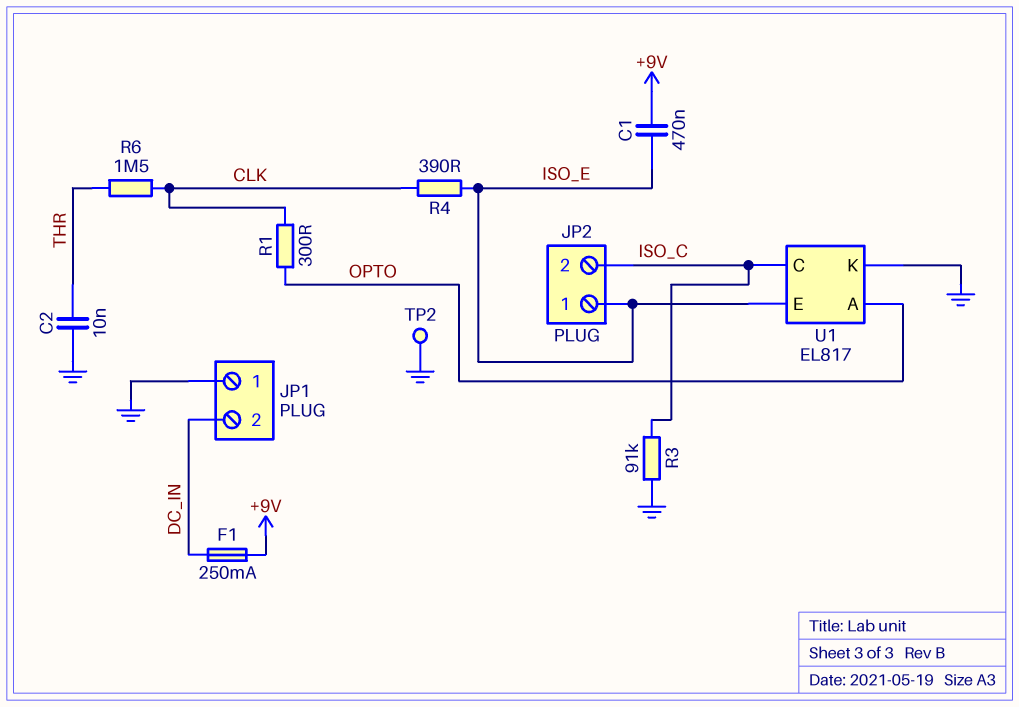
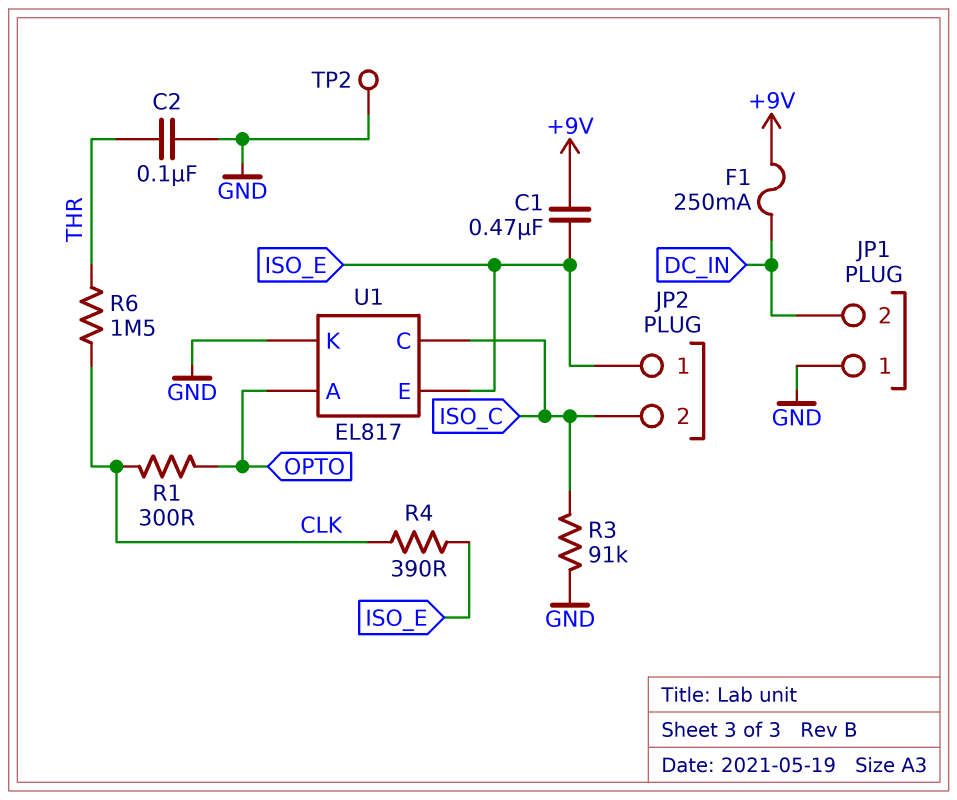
C2: 10nF (GND, THR) -> 100nF (GND, THR)

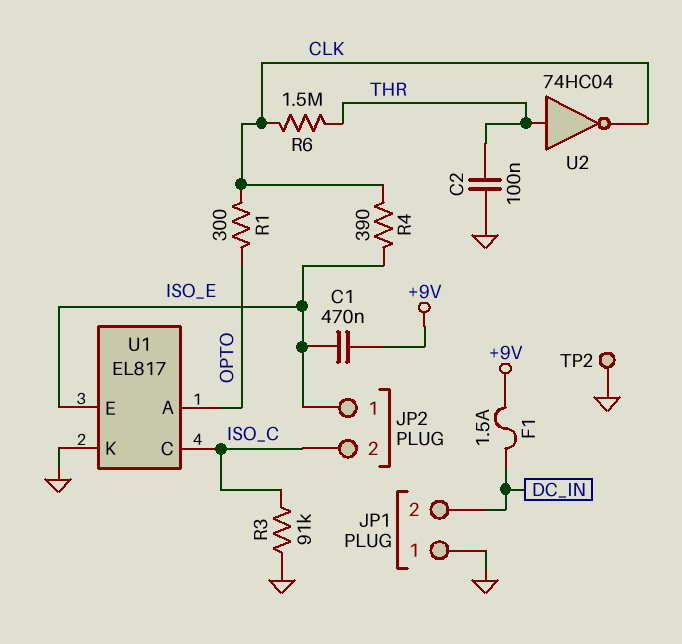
F1: 250mA (+9V, DC_IN) -> 1.5A (+9V, DC_IN)
U2: none -> NOT 74HC04 (in THR, out CLK)

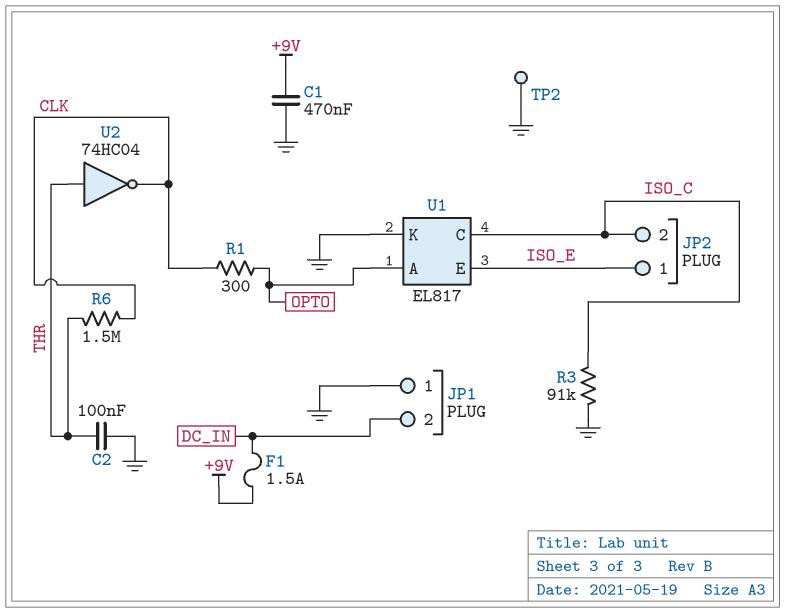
C1: 470nF (+9V, ISO_E) -> 470nF (+9V, GND)
R4: 390 (CLK, ISO_E) -> none

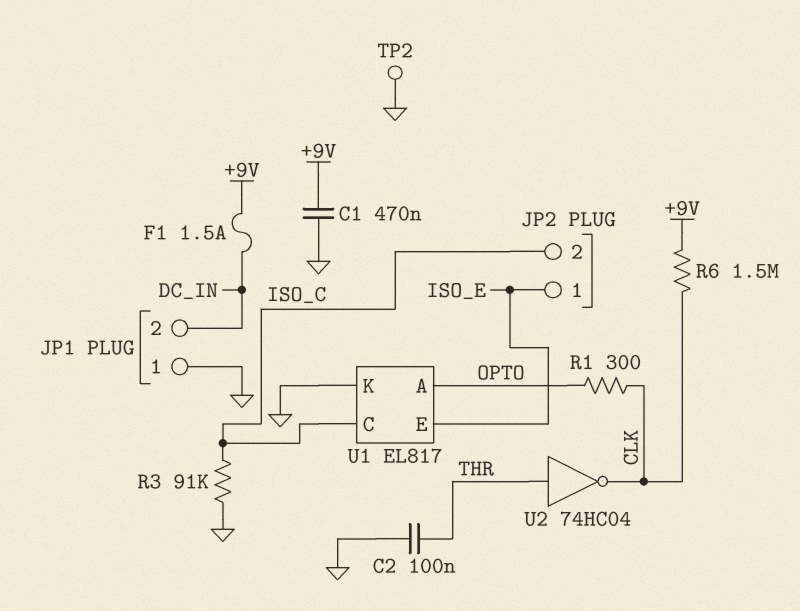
R6: 1.5M (CLK, THR) -> 1.5M (+9V, CLK)

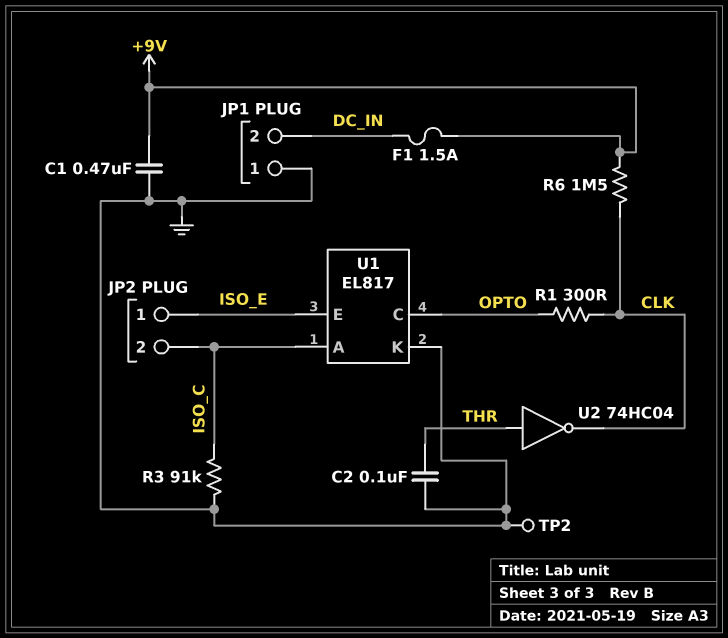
U1 pin A: OPTO -> ISO_C
U1 pin C: ISO_C -> OPTO

